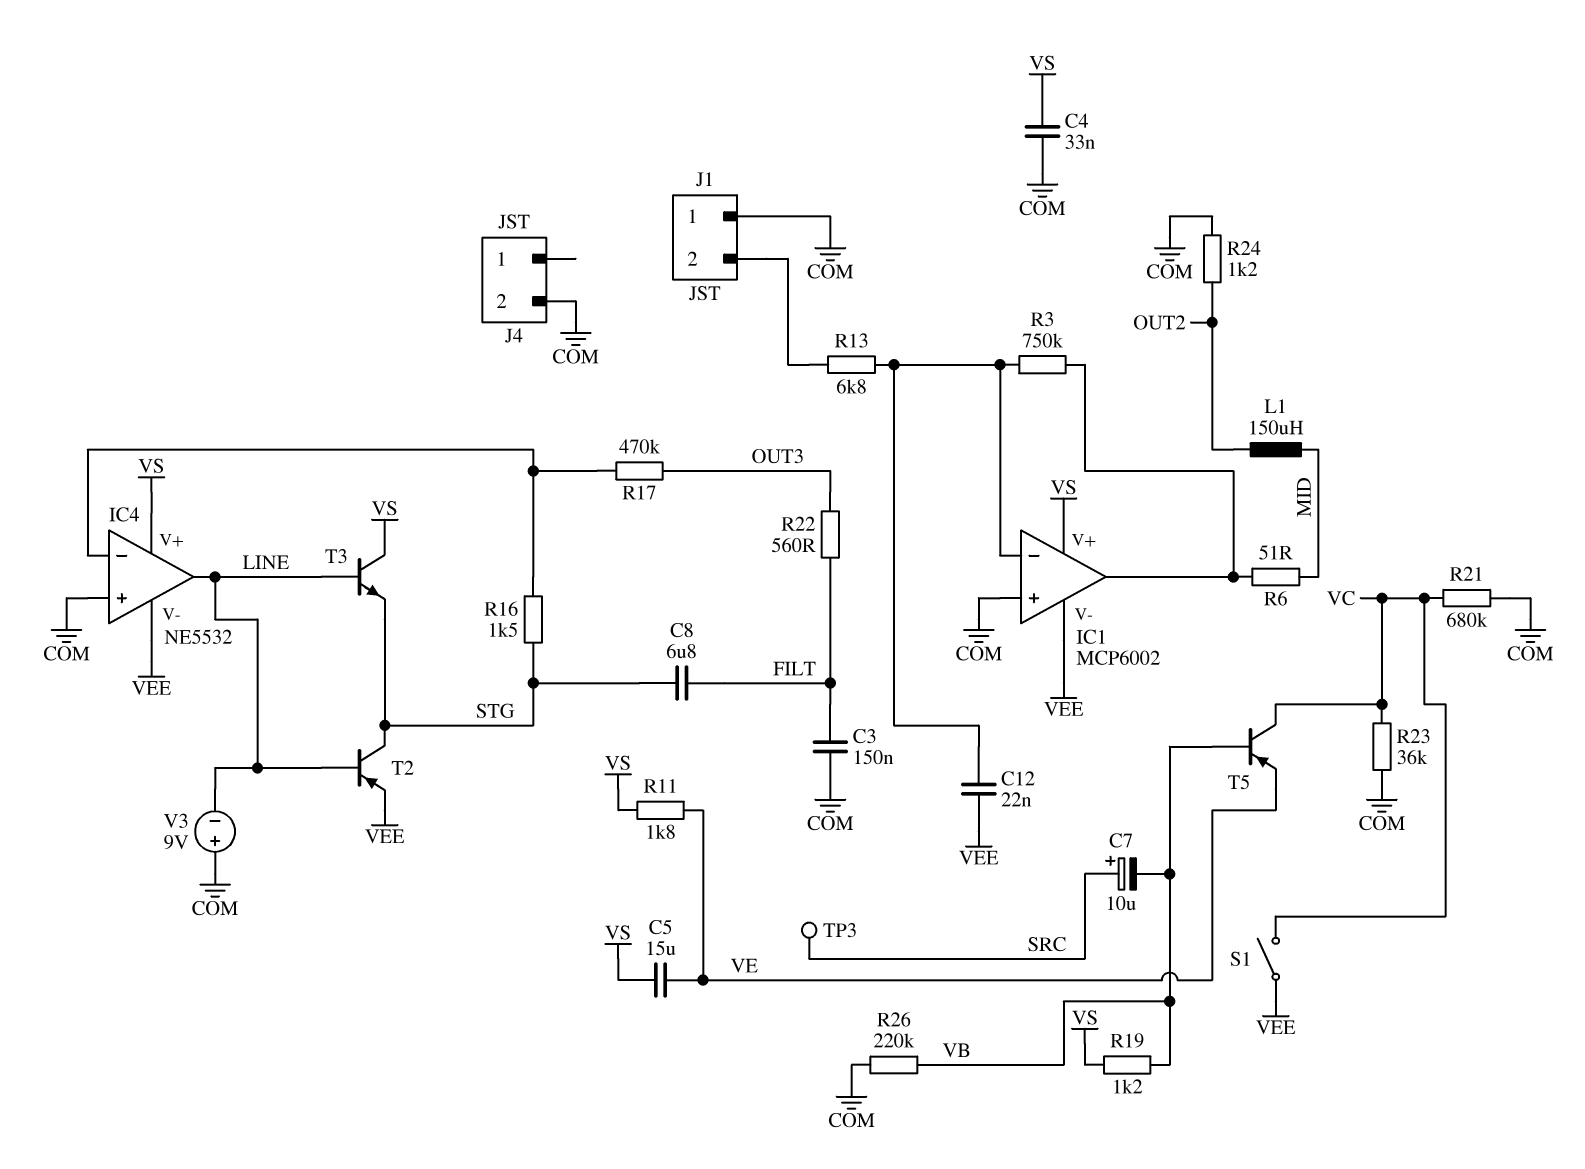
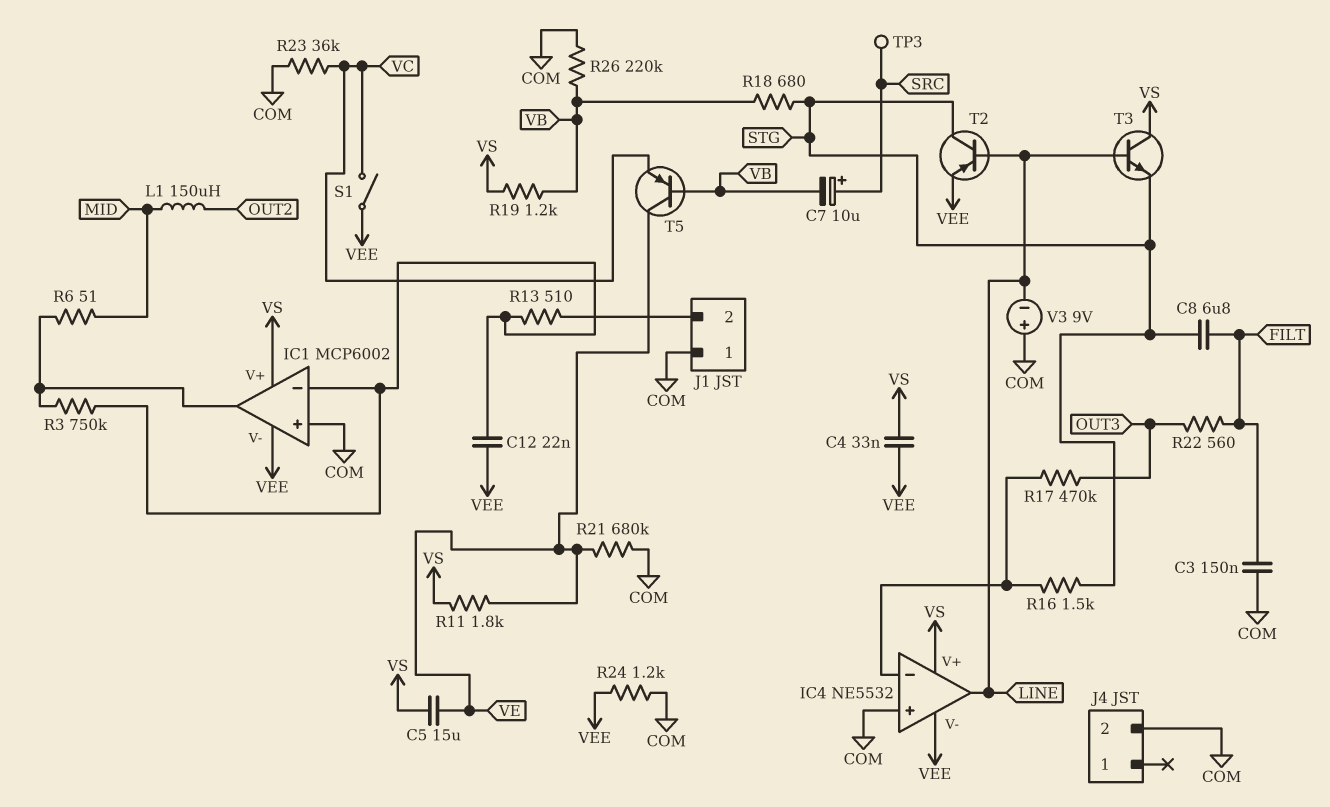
C4: 33nF (COM, VS) -> 33nF (VEE, VS)
R13: 6.8k (IC1/in-, J1/2) -> 510 (IC1/in-, J1/2)
R18: none -> 680 (STG, VB)
R21: 680k (COM, VC) -> 680k (COM, VE)
R24: 1.2k (COM, OUT2) -> 1.2k (COM, VEE)
T5: PNP (B VB, C VC, E VE) -> PNP (B VB, C VE, E VC)

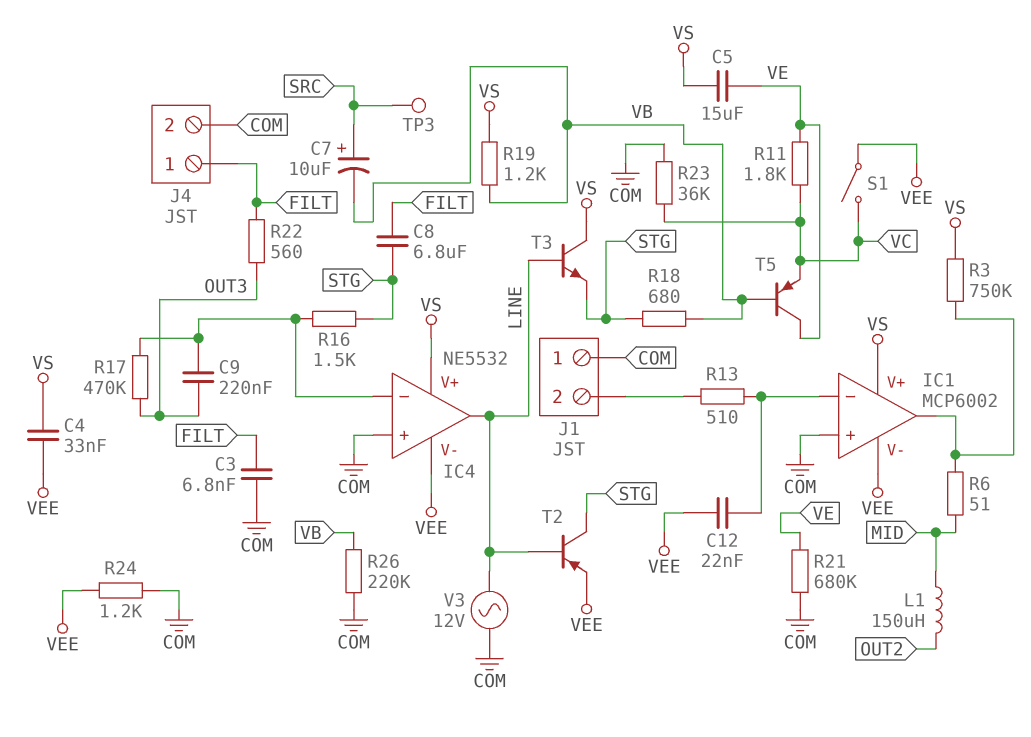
C3: 150nF (COM, FILT) -> 6.8nF (COM, FILT)
C9: none -> 220nF (IC4/in-, OUT3)
J4 pin 1: none -> FILT
R3: 750k (IC1/in-, IC1/out) -> 750k (IC1/out, VS)
R11: 1.8k (VE, VS) -> 1.8k (VC, VE)
V3: 9V (plus COM, minus LINE) -> AC 12V (COM, LINE)

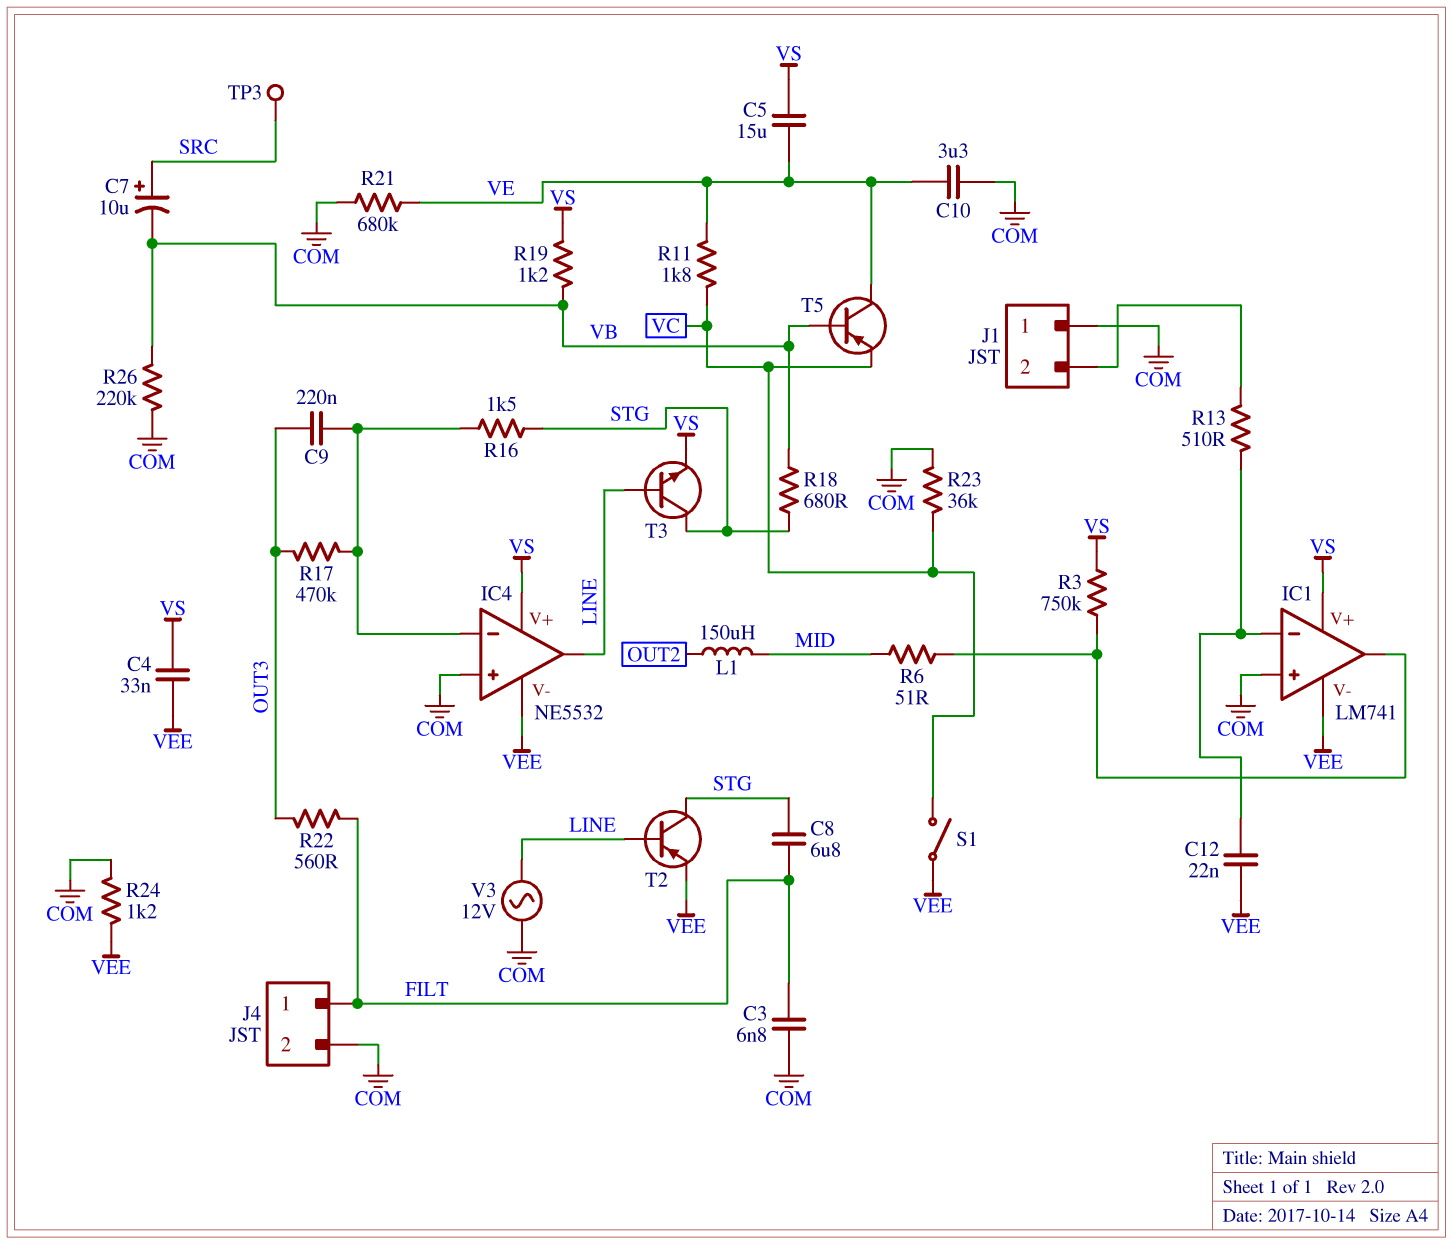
C10: none -> 3.3uF (COM, VE)
IC1: MCP6002 -> LM741
T3: NPN (B LINE, C VS, E STG) -> NPN (B LINE, C STG, E VS)

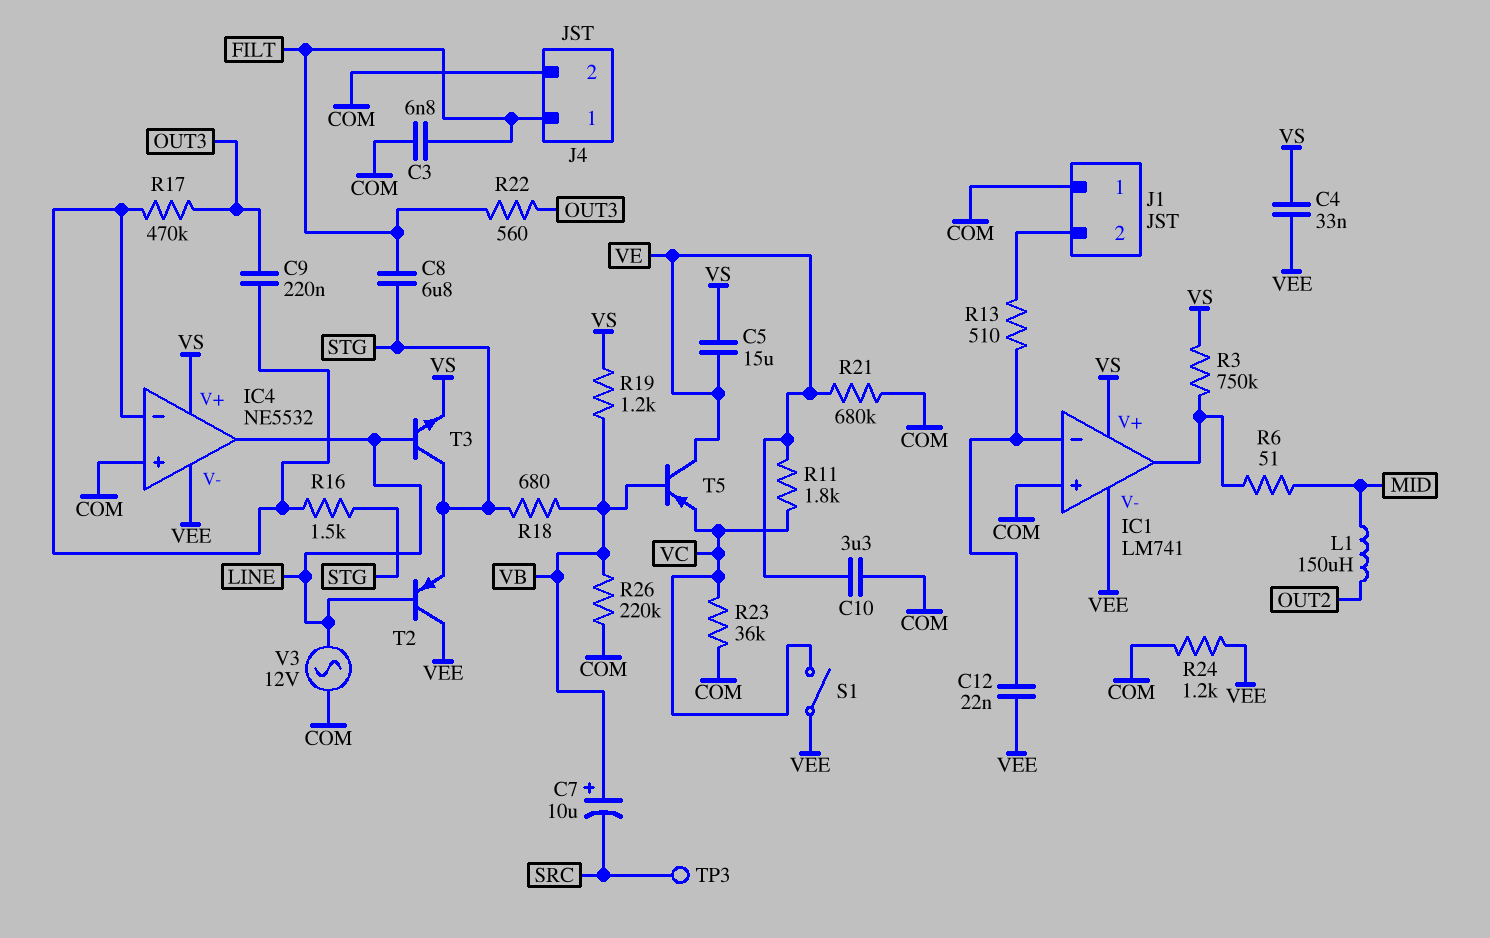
C7: 10uF (plus SRC, minus VB) -> 10uF (plus VB, minus SRC)
T2: PNP (B LINE, C STG, E VEE) -> PNP (B LINE, C VEE, E STG)

